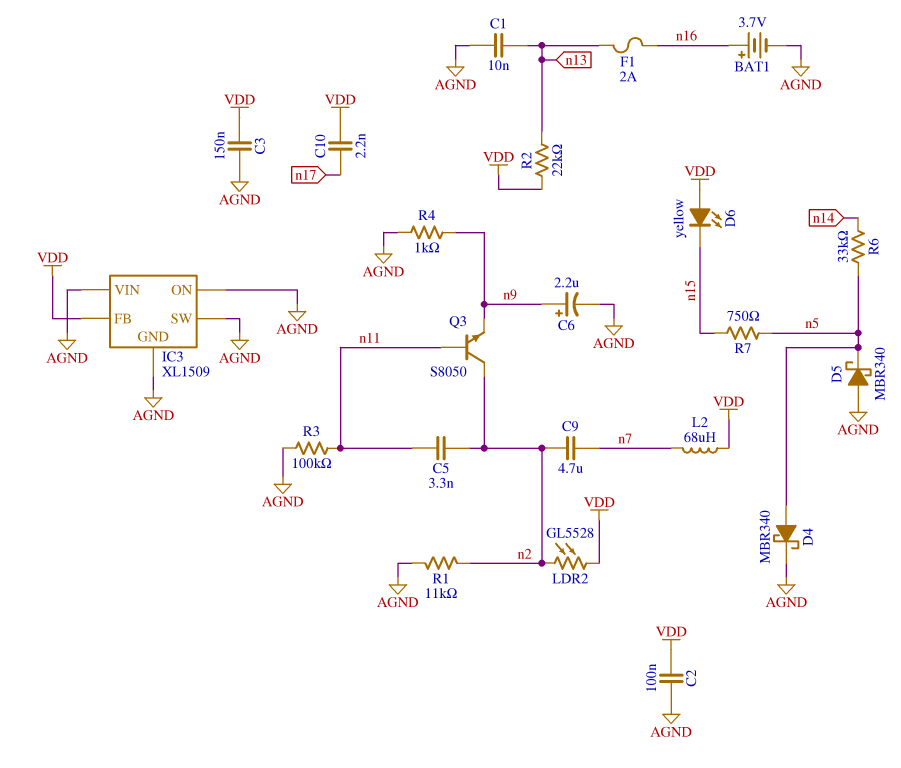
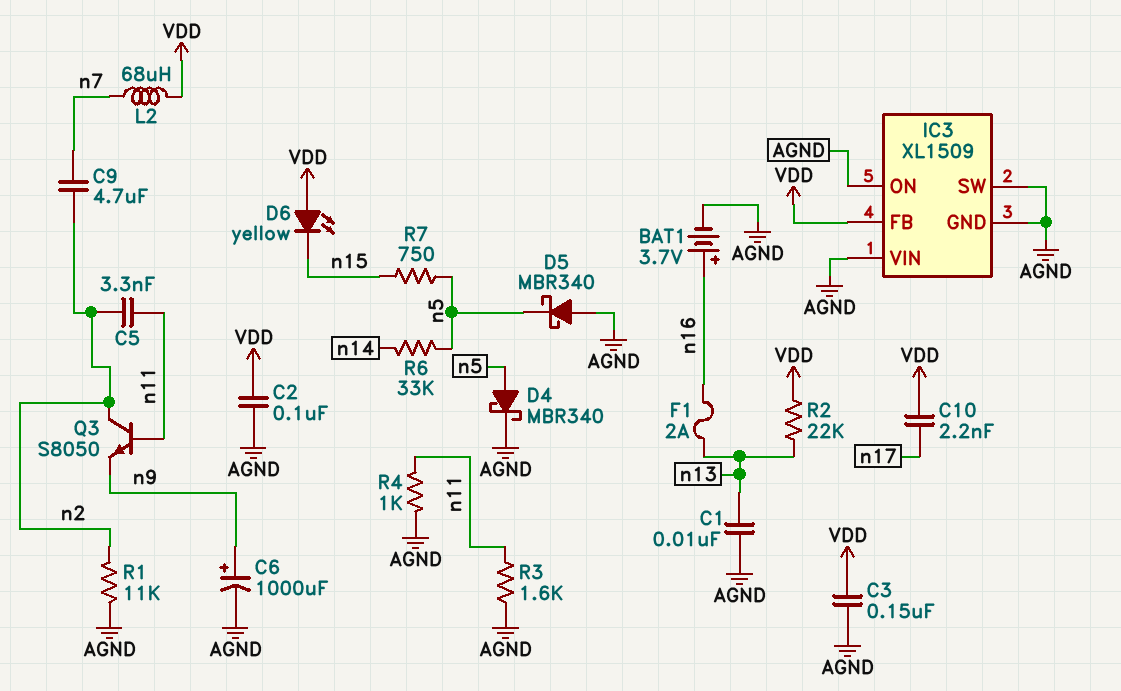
C6: 2.2uF (plus n9, minus AGND) -> 1000uF (plus n9, minus AGND)
LDR2: GL5528 (VDD, n2) -> none
R3: 100k (AGND, n11) -> 1.6k (AGND, n11)
R4: 1k (AGND, n9) -> 1k (AGND, n11)

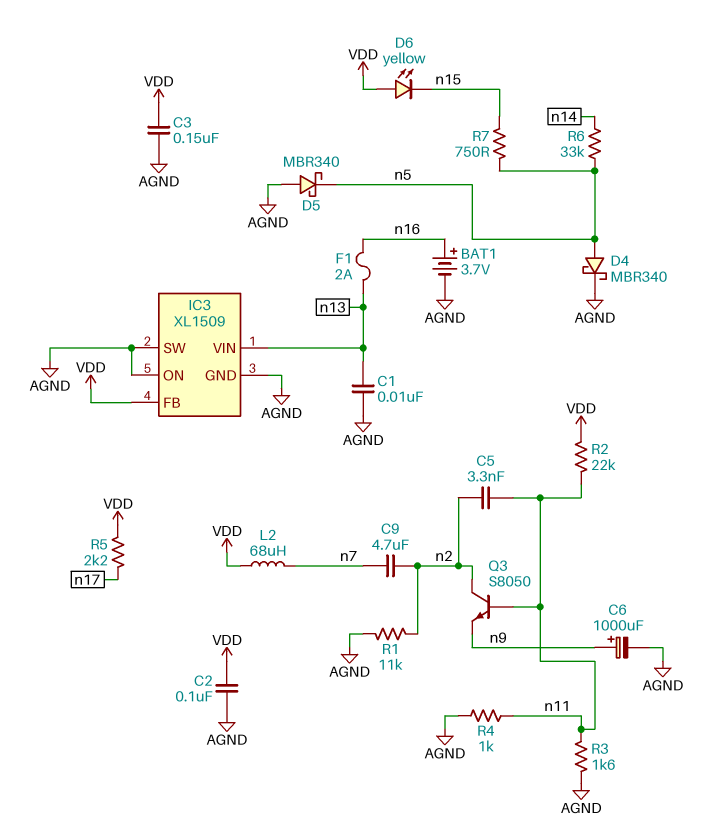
C10: 2.2nF (VDD, n17) -> none
IC3 pin VIN: AGND -> n13
R2: 22k (VDD, n13) -> 22k (VDD, n11)
R5: none -> 2.2k (VDD, n17)

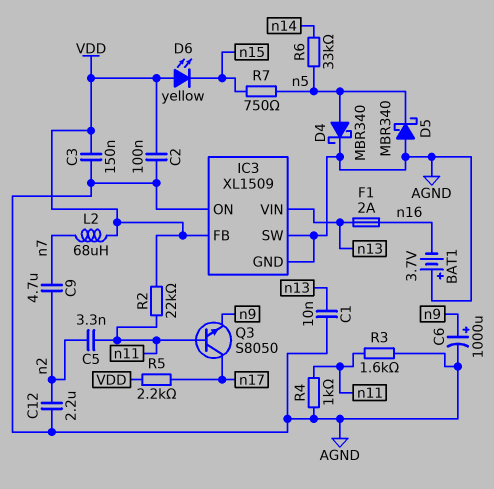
BAT1: 3.7V (plus n16, minus AGND) -> 3.7V (plus AGND, minus n16)
C12: none -> 2.2uF (AGND, n2)
Q3: NPN S8050 (B n11, C n2, E n9) -> NPN S8050 (B n11, C n17, E n9)
R1: 11k (AGND, n2) -> none

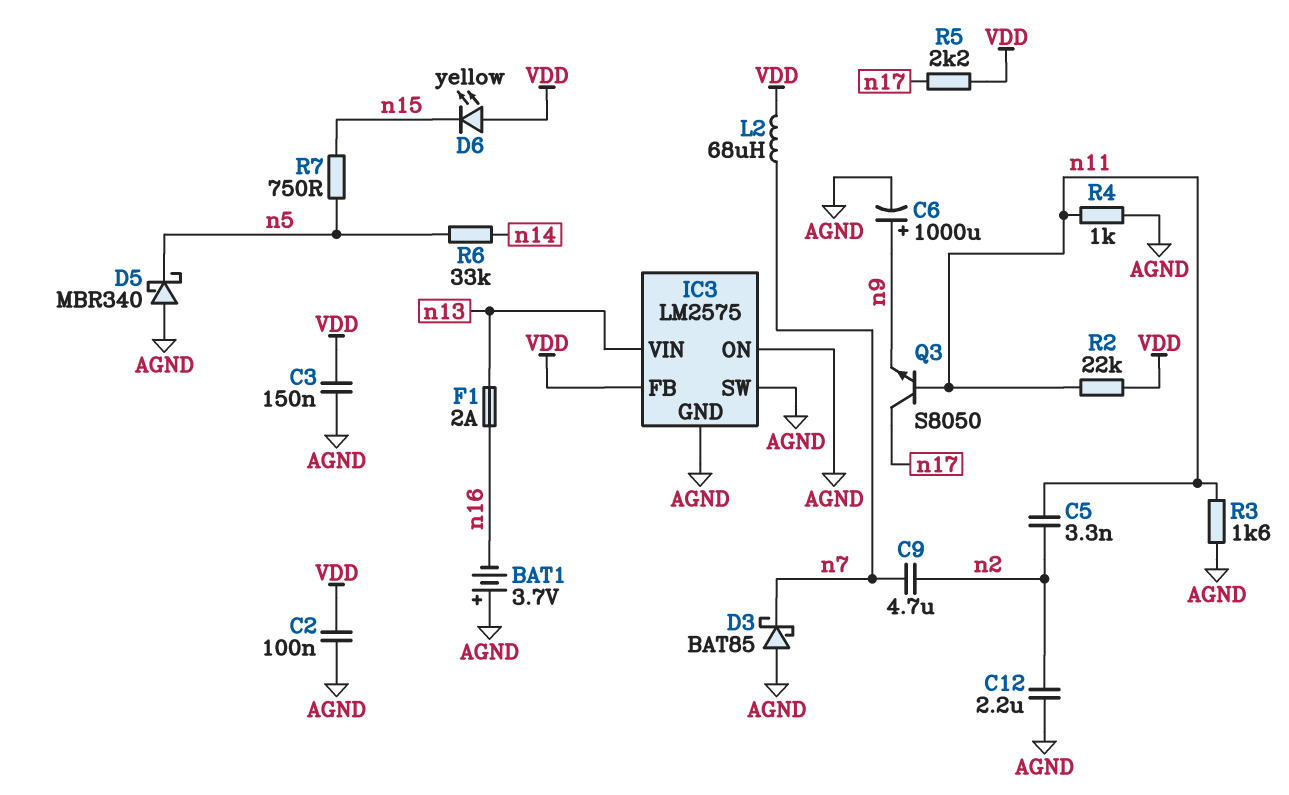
C1: 10nF (AGND, n13) -> none
D3: none -> schottky BAT85 (A AGND, K n7)
D4: schottky MBR340 (A n5, K AGND) -> none
IC3: XL1509 -> LM2575

